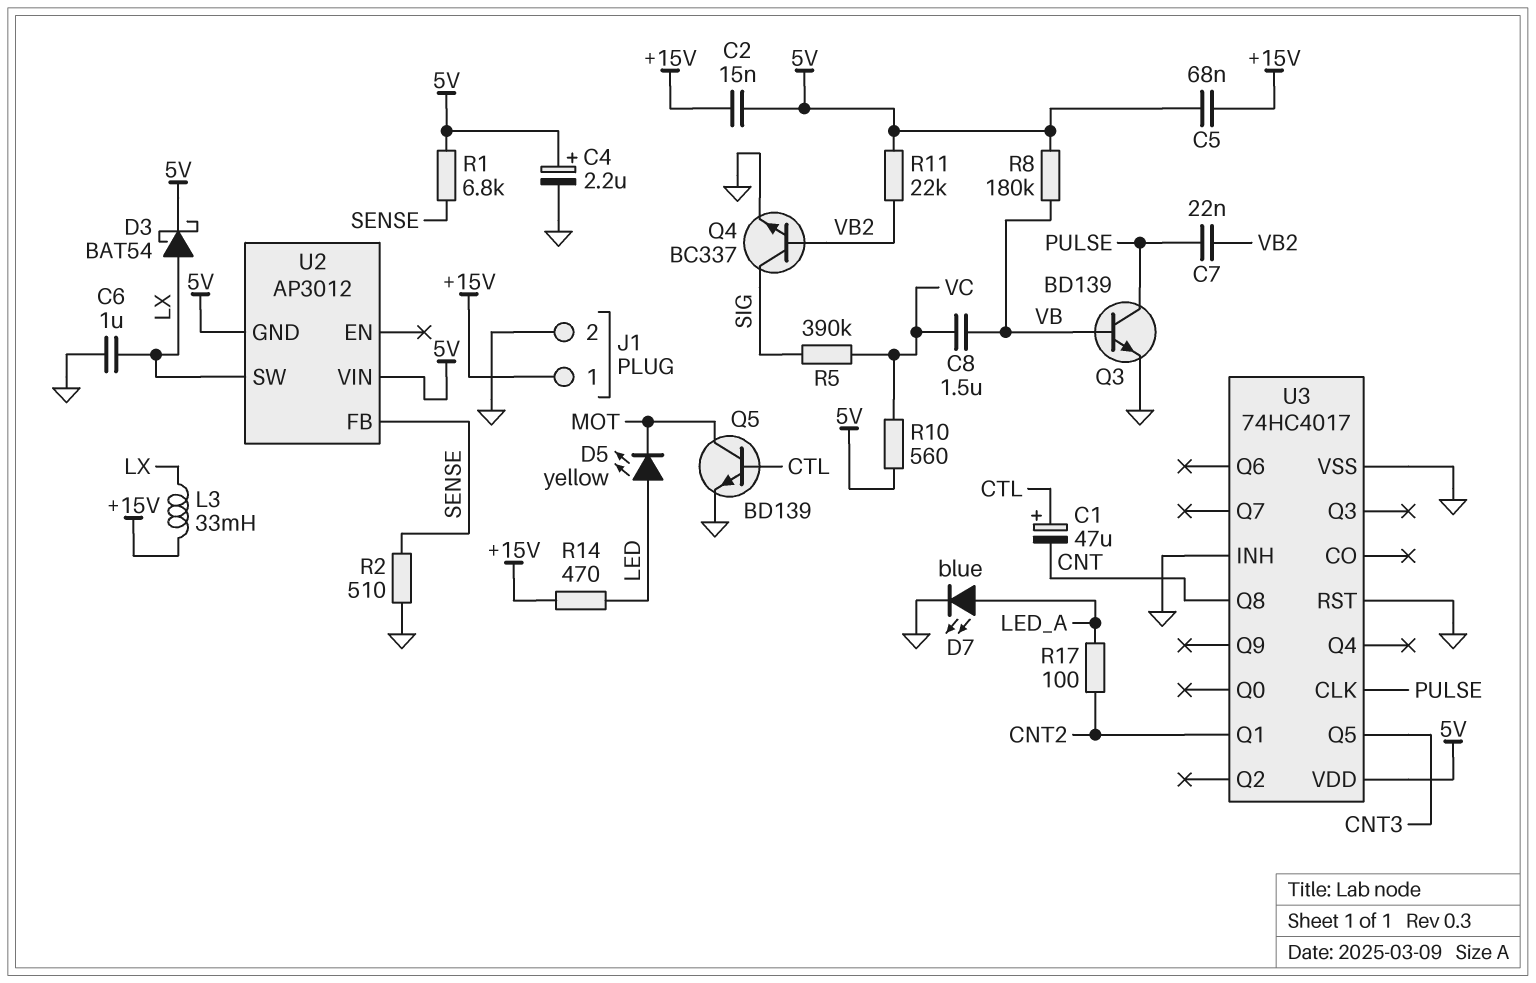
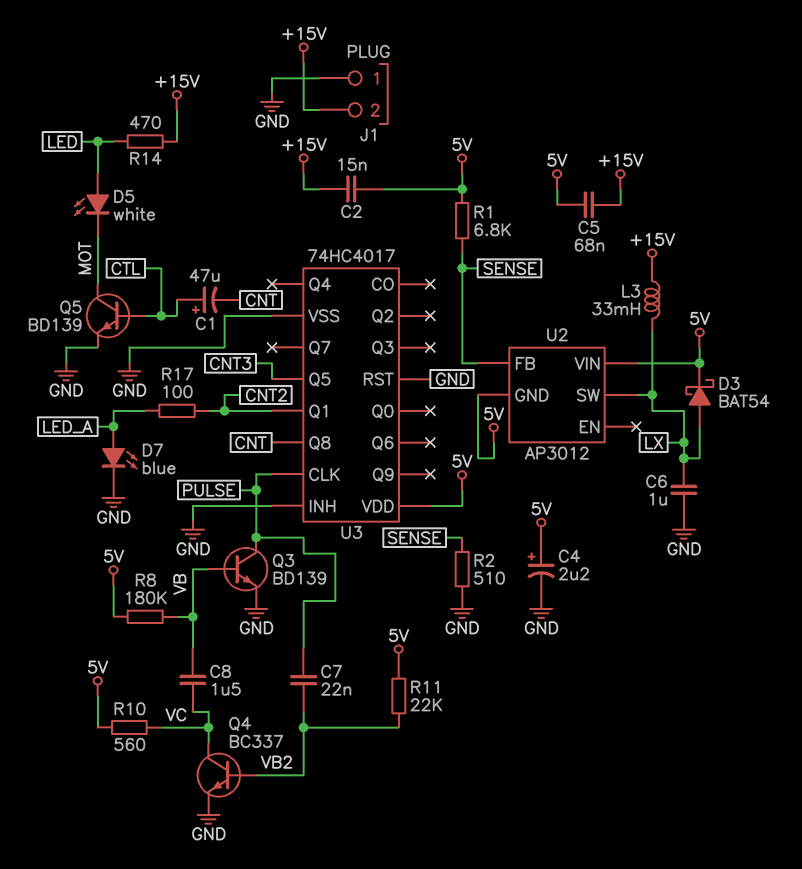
D5: LED yellow (A LED, K MOT) -> LED white (A LED, K MOT)
J1 pin 1: +15V -> GND
J1 pin 2: GND -> +15V
Q4: NPN BC337 (B VB2, C SIG, E GND) -> NPN BC337 (B VB2, C VC, E GND)
R5: 390k (SIG, VC) -> none

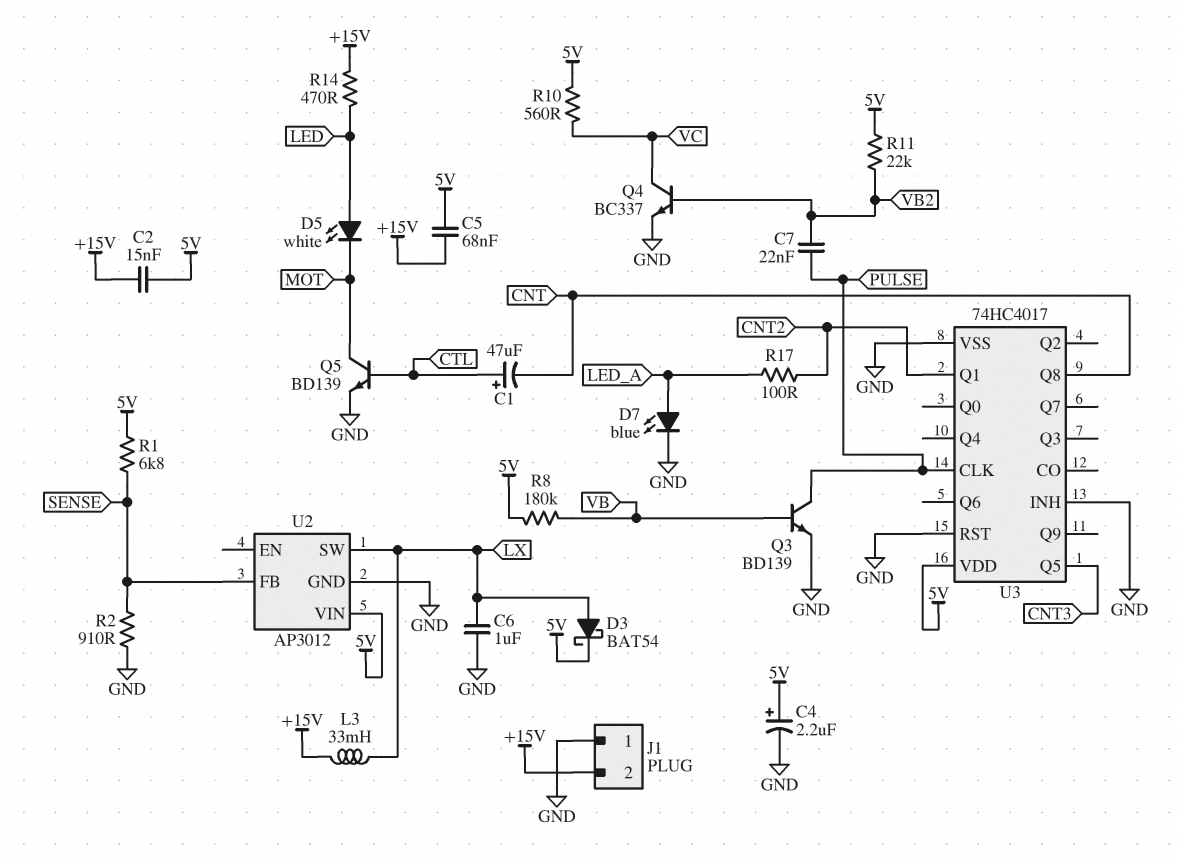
C8: 1.5uF (VB, VC) -> none
R2: 510 (GND, SENSE) -> 910 (GND, SENSE)
U2 pin GND: 5V -> GND

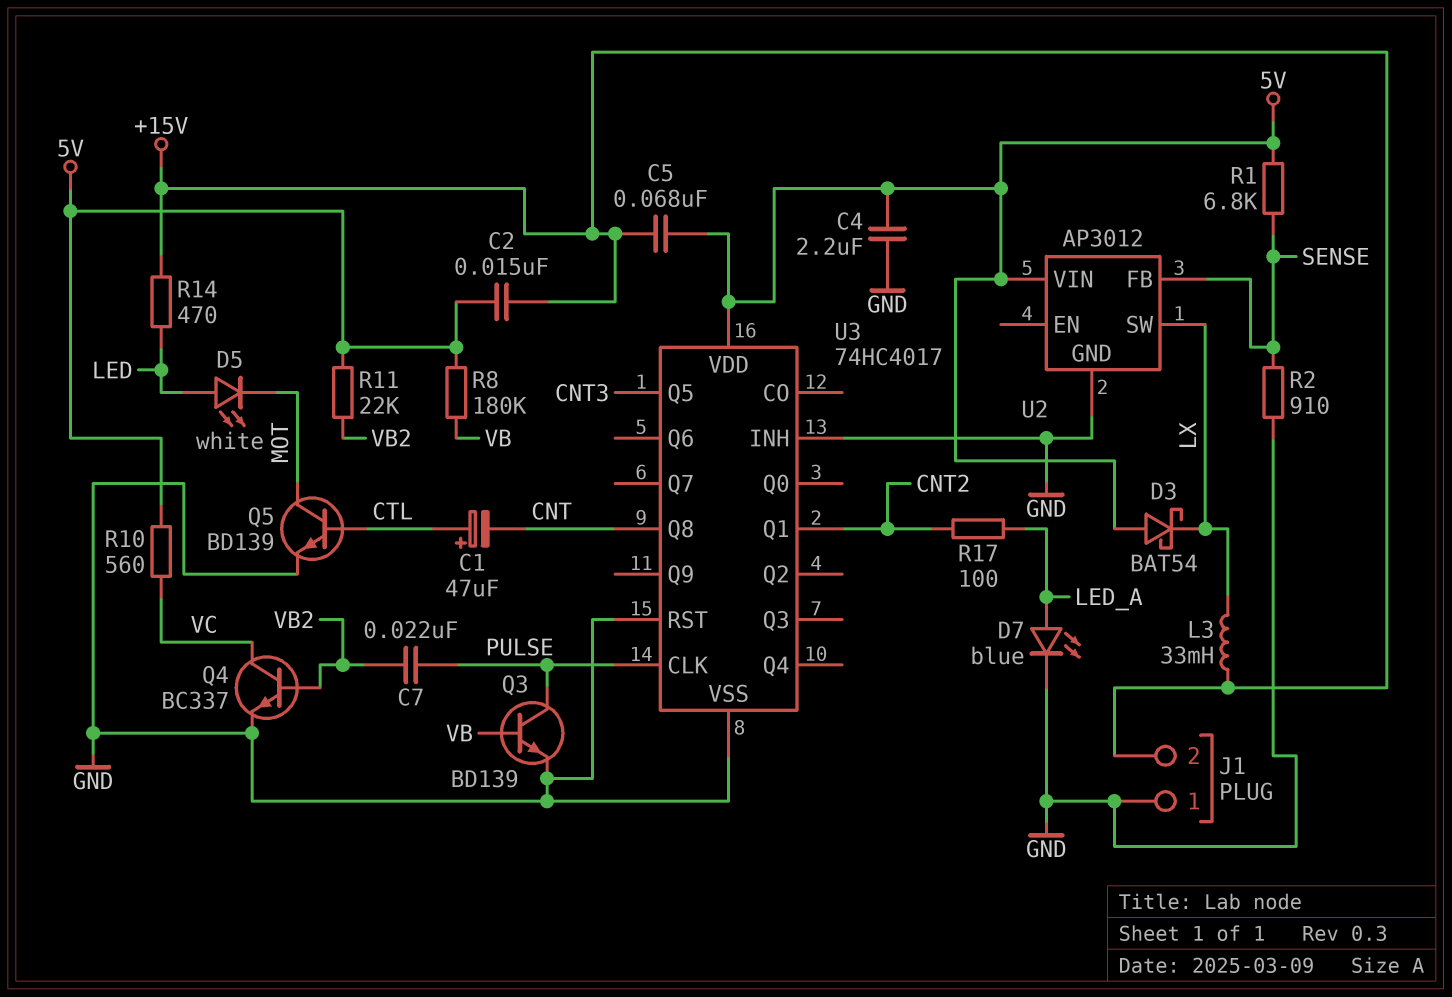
C4: 2.2uF (plus 5V, minus GND) -> 2.2uF (5V, GND)
C6: 1uF (GND, LX) -> none
D3: schottky BAT54 (A LX, K 5V) -> schottky BAT54 (A 5V, K LX)

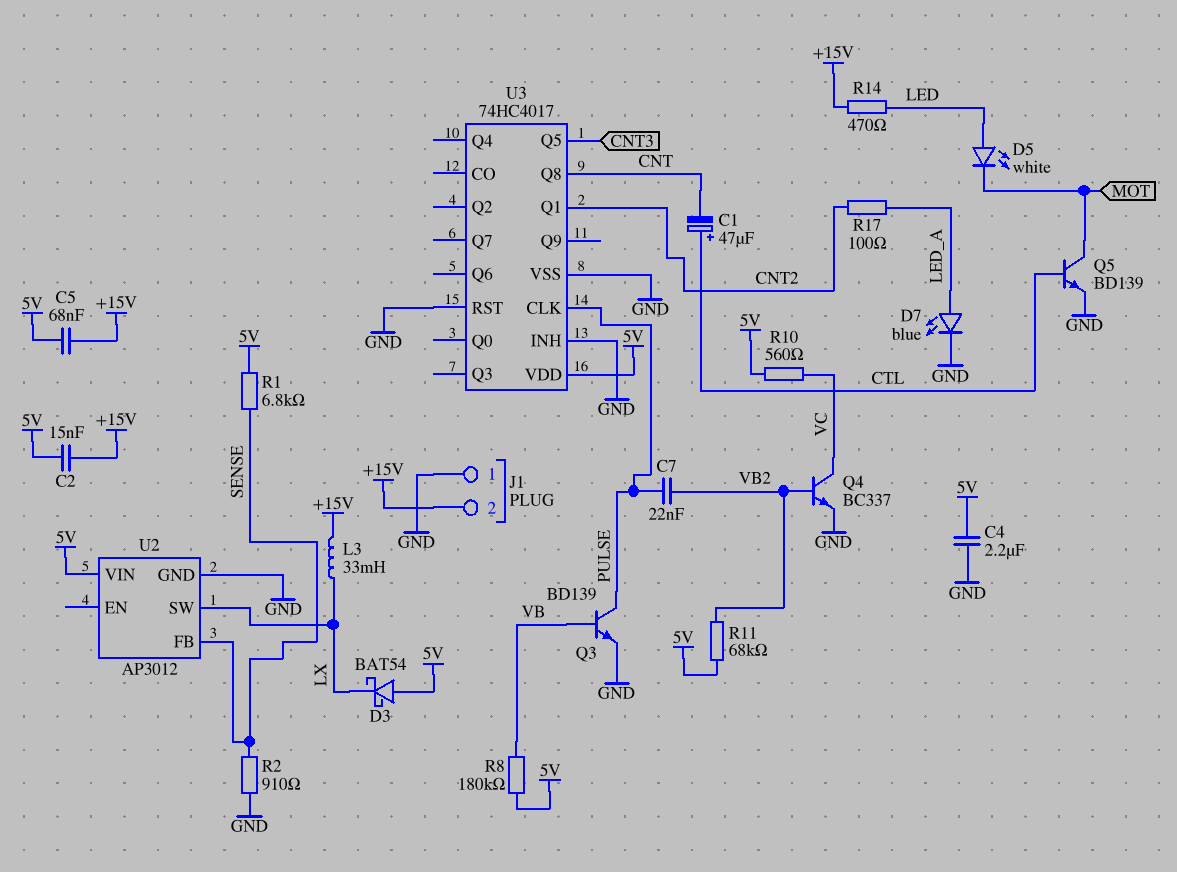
R11: 22k (5V, VB2) -> 68k (5V, VB2)

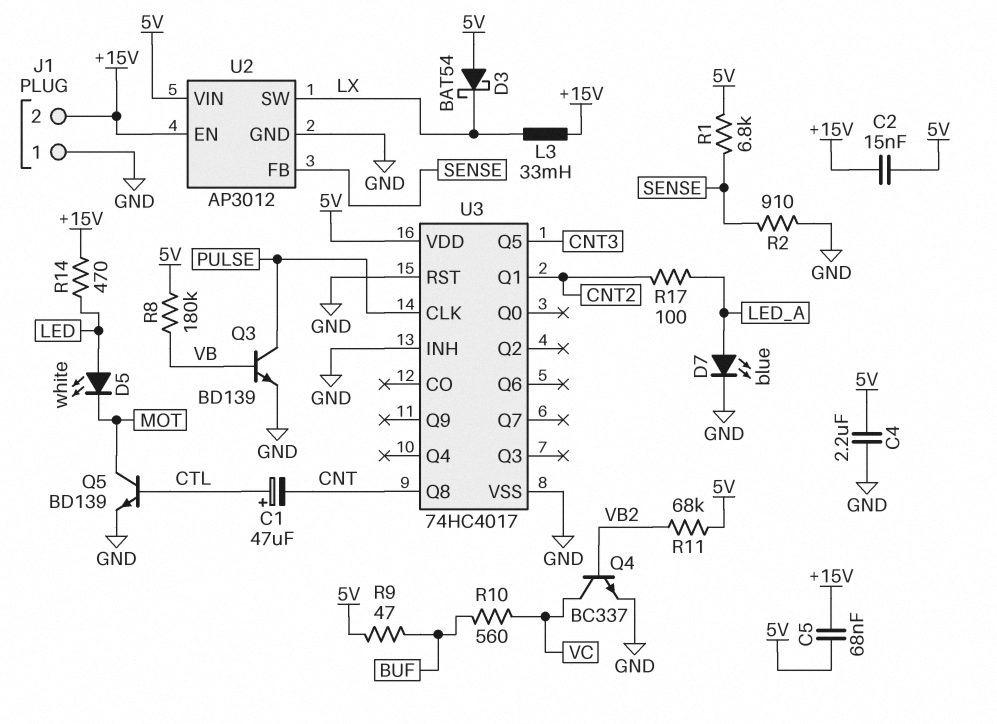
C7: 22nF (PULSE, VB2) -> none
R9: none -> 47 (5V, BUF)
R10: 560 (5V, VC) -> 560 (BUF, VC)
U2 pin EN: none -> +15V

